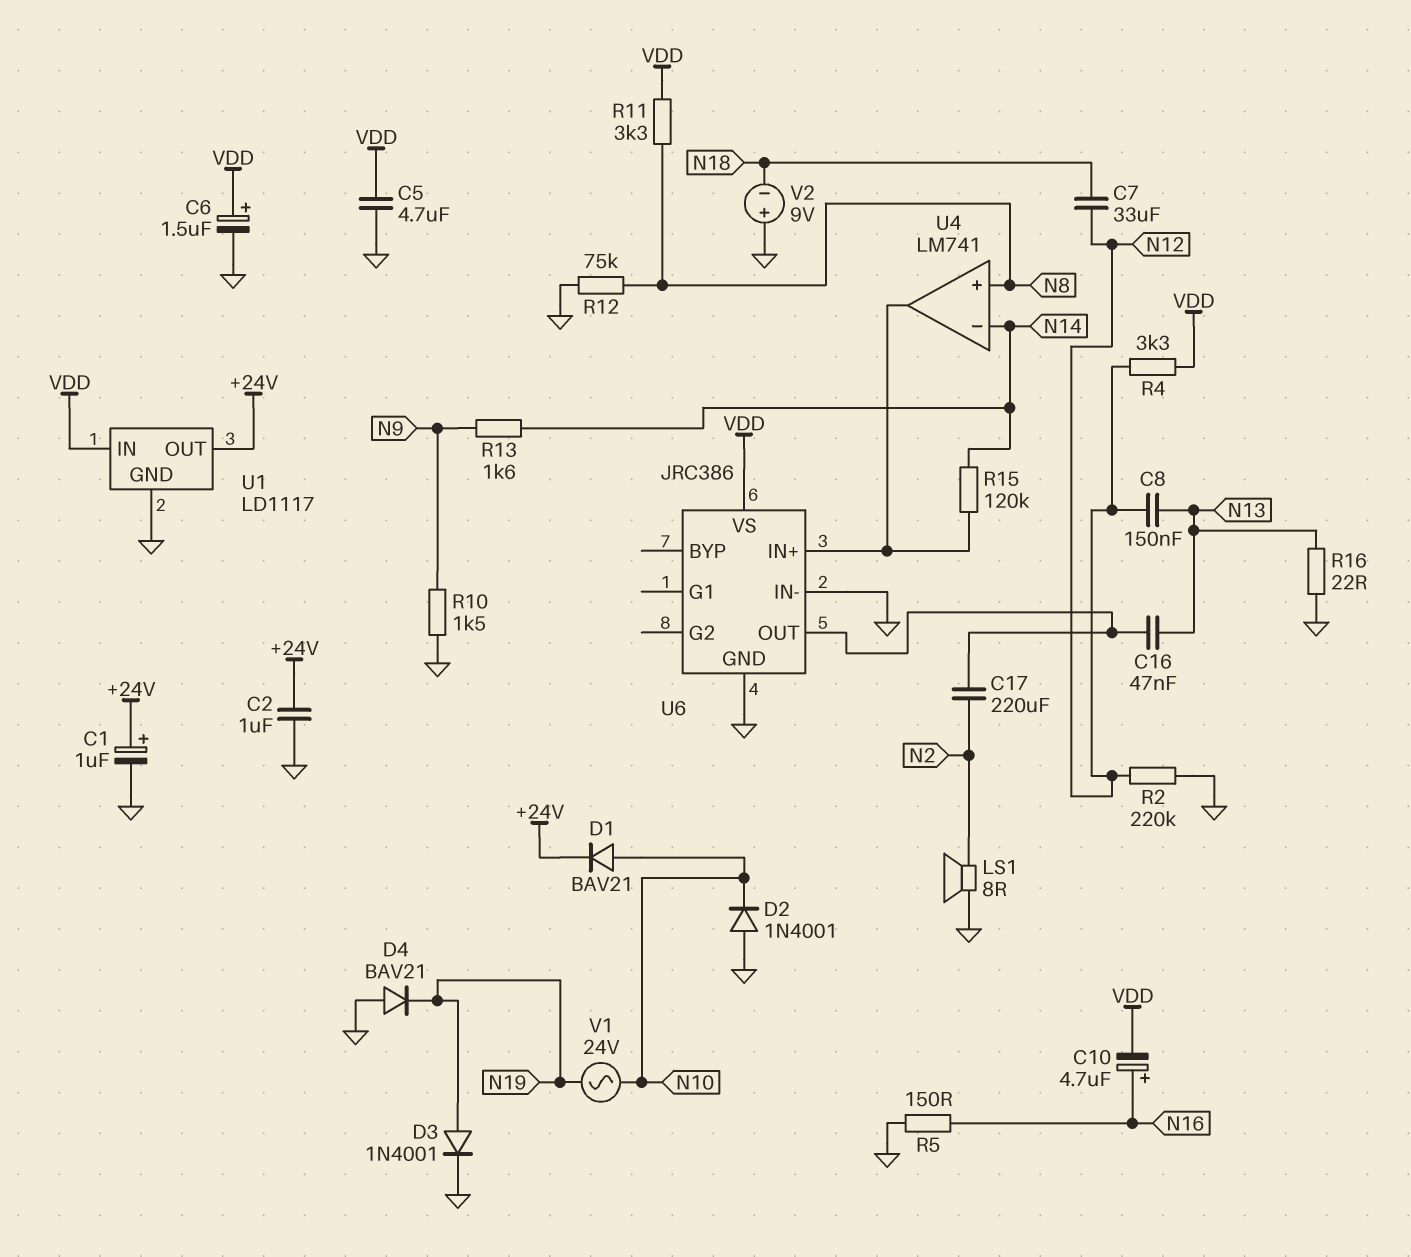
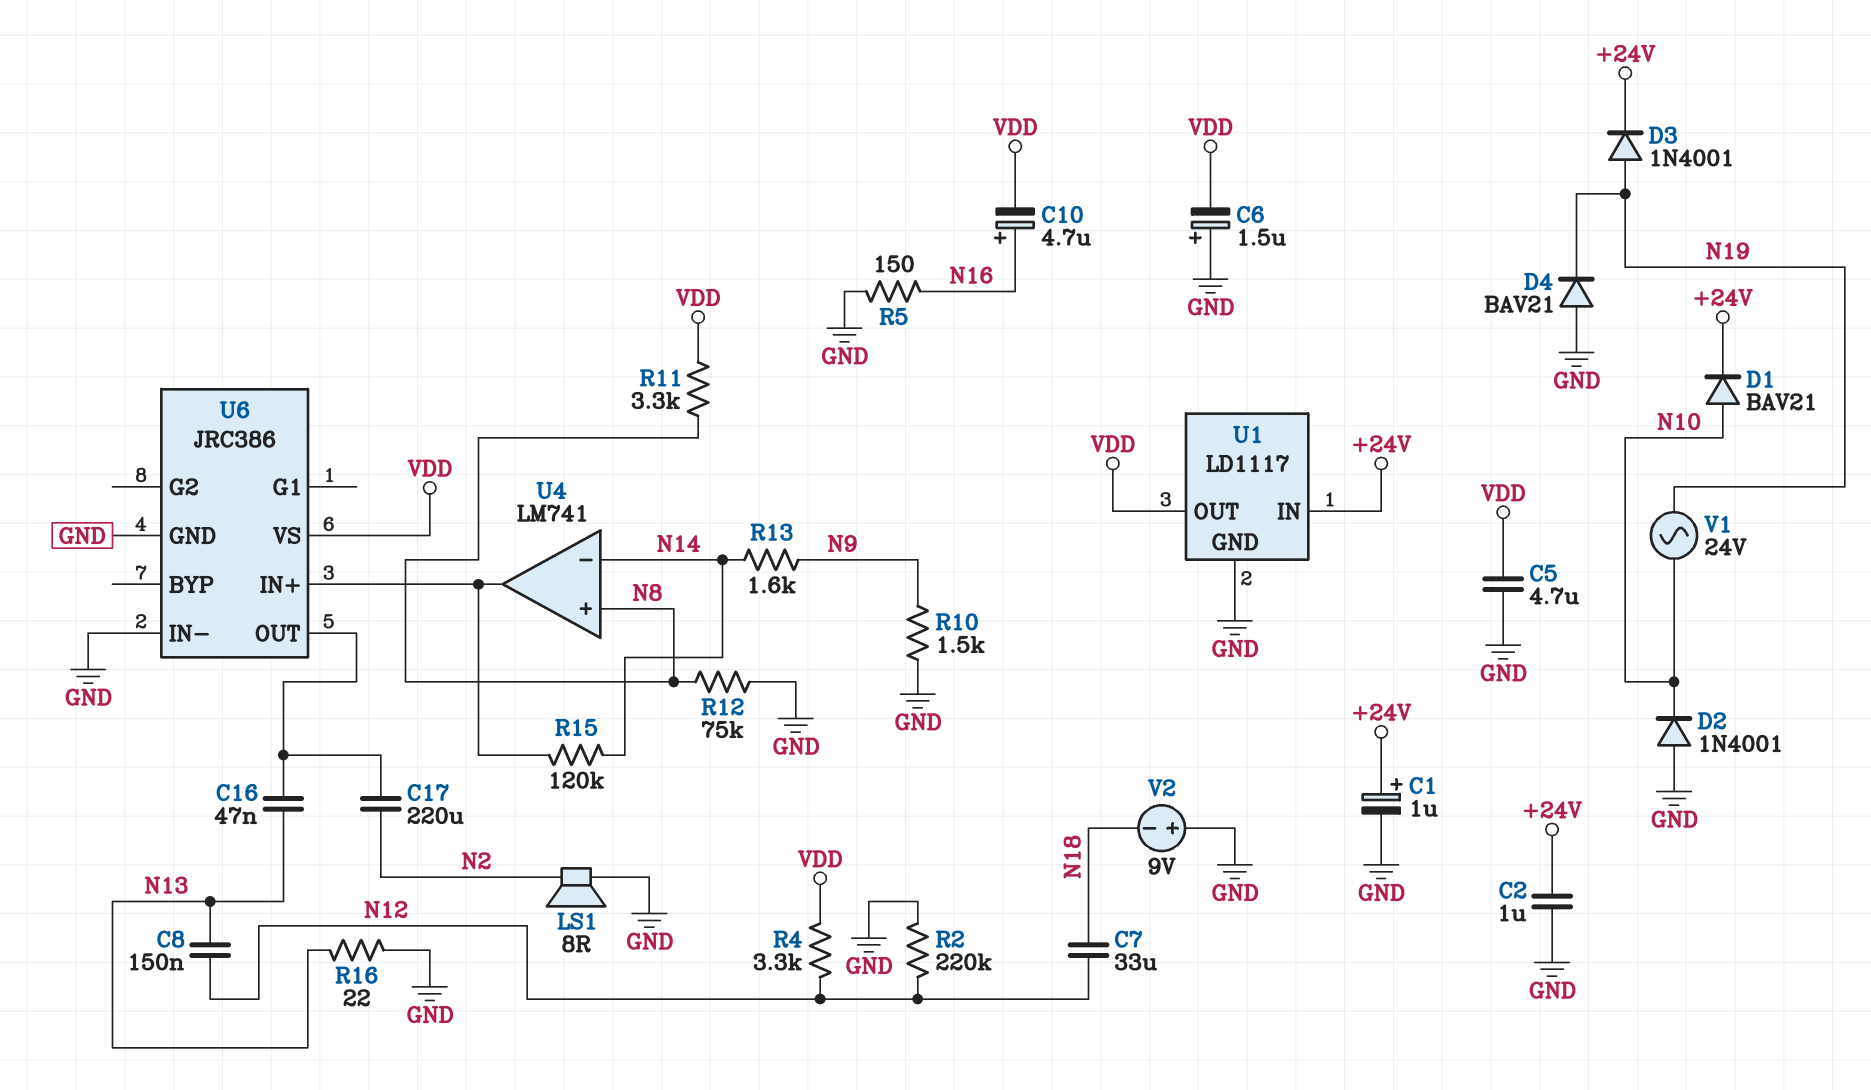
C6: 1.5uF (plus VDD, minus GND) -> 1.5uF (plus GND, minus VDD)
D3: diode 1N4001 (A N19, K GND) -> diode 1N4001 (A N19, K +24V)
U1 pin IN: VDD -> +24V
U1 pin OUT: +24V -> VDD

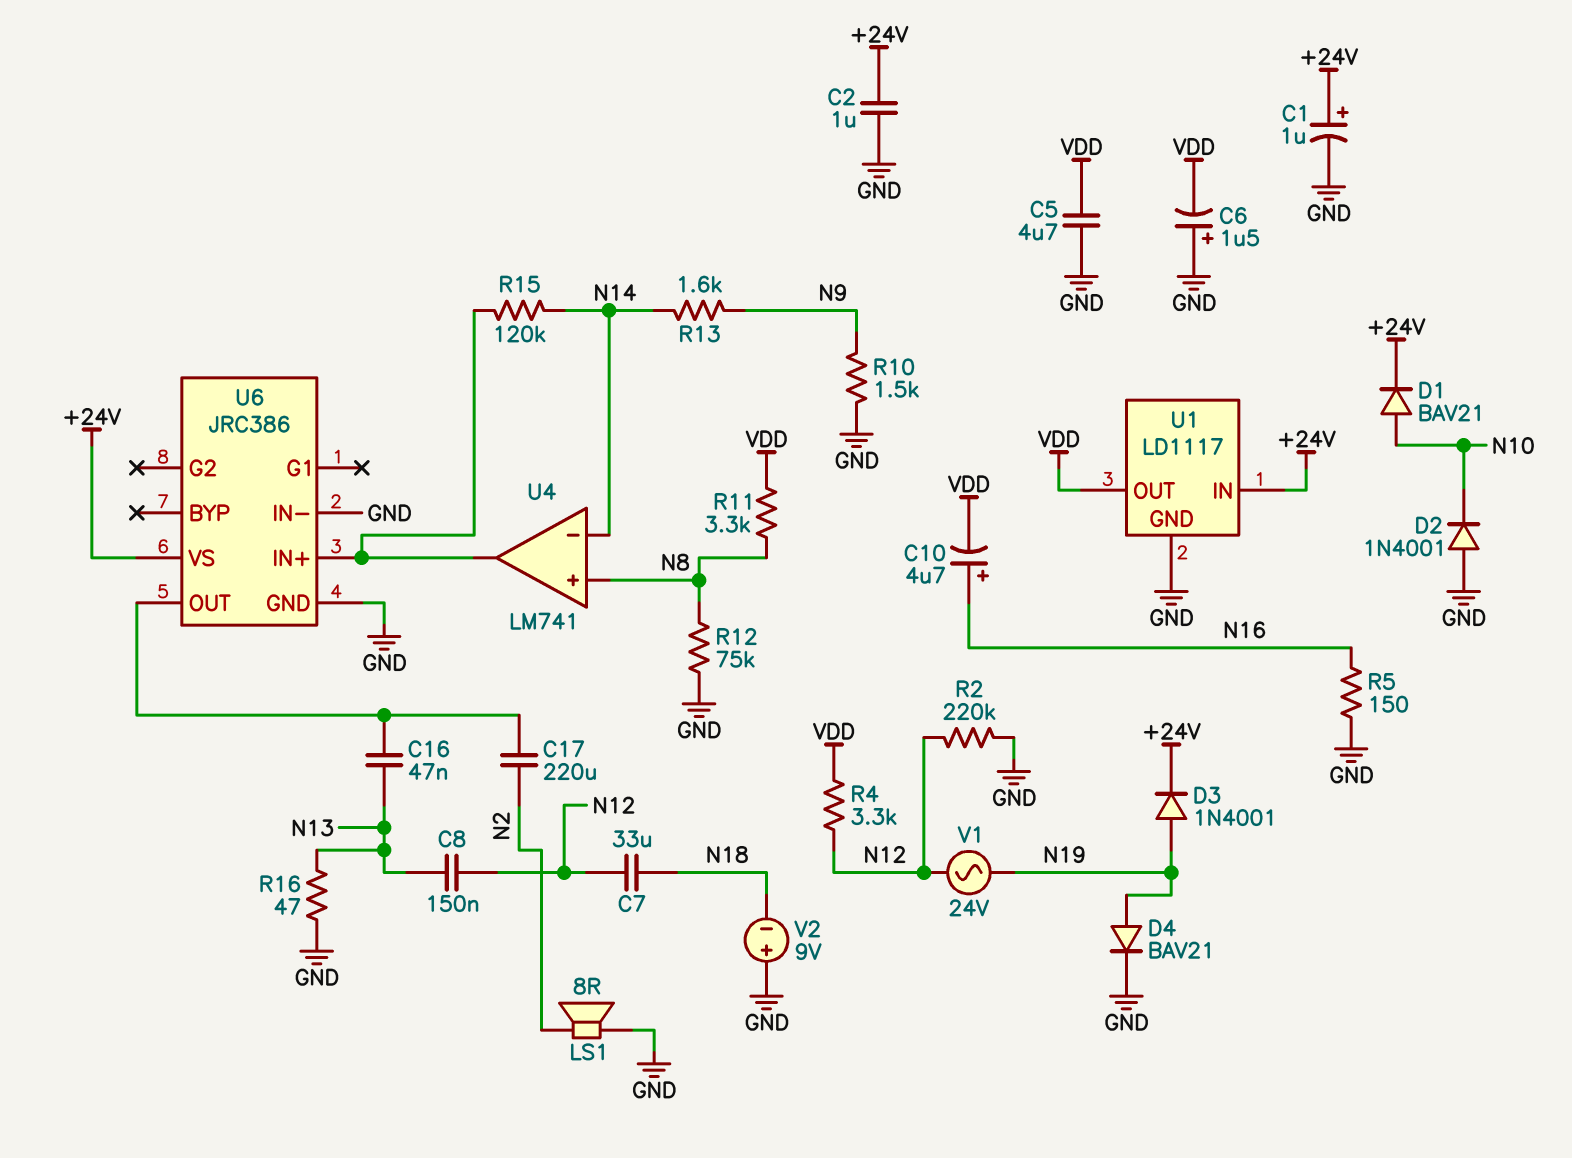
D4: diode BAV21 (A GND, K N19) -> diode BAV21 (A N19, K GND)
R16: 22 (GND, N13) -> 47 (GND, N13)
U6 pin VS: VDD -> +24V
V1: AC 24V (N10, N19) -> AC 24V (N12, N19)

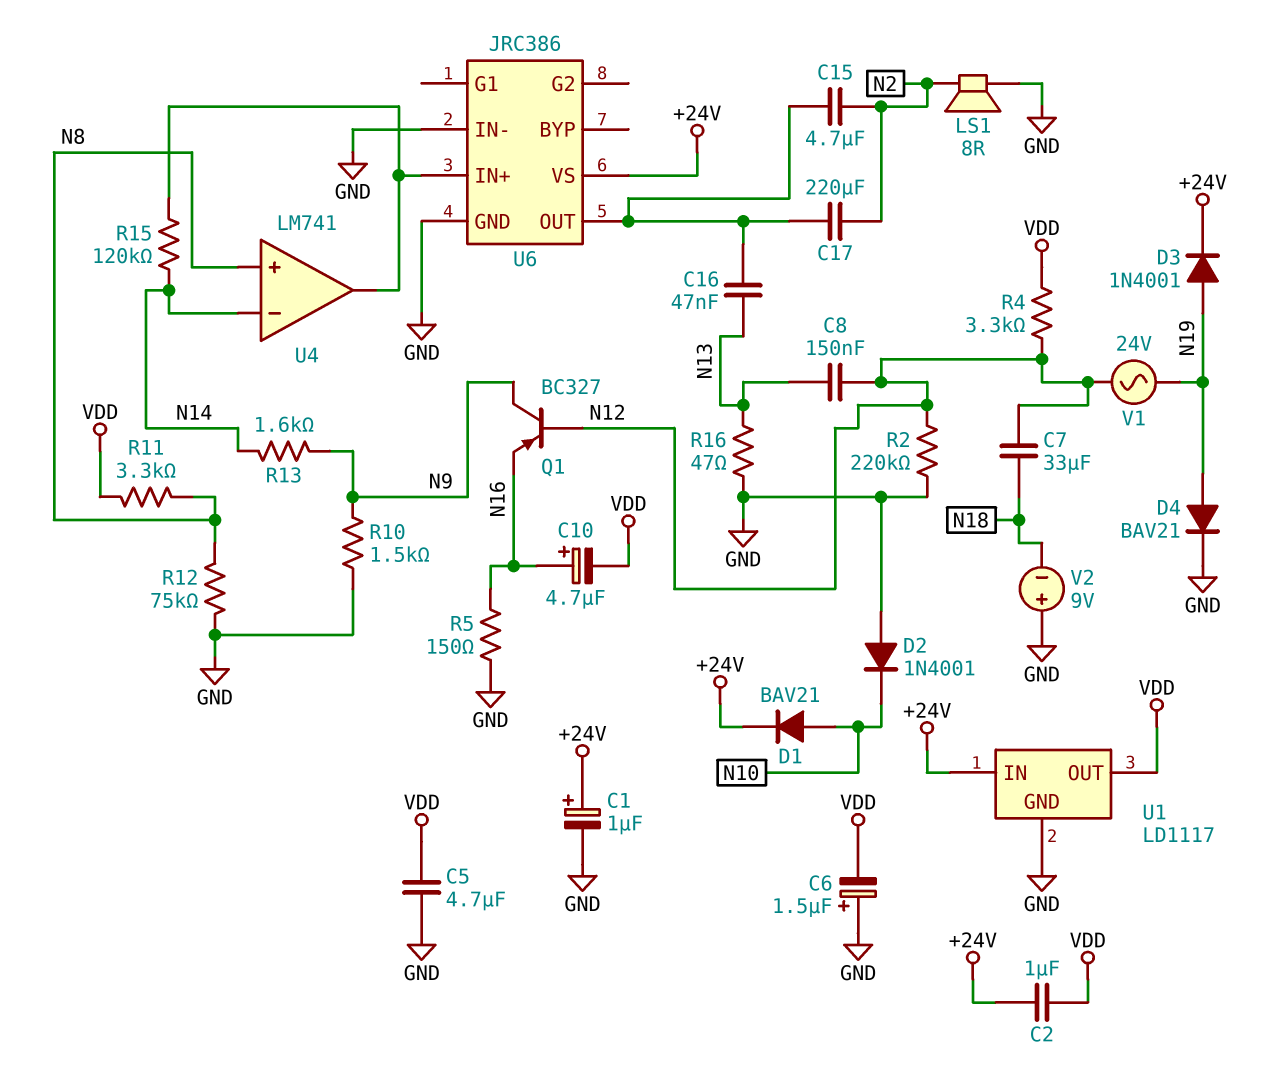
C2: 1uF (+24V, GND) -> 1uF (+24V, VDD)
C15: none -> 4.7uF (N2, U6/OUT)
Q1: none -> PNP BC327 (B N12, C N9, E N16)

